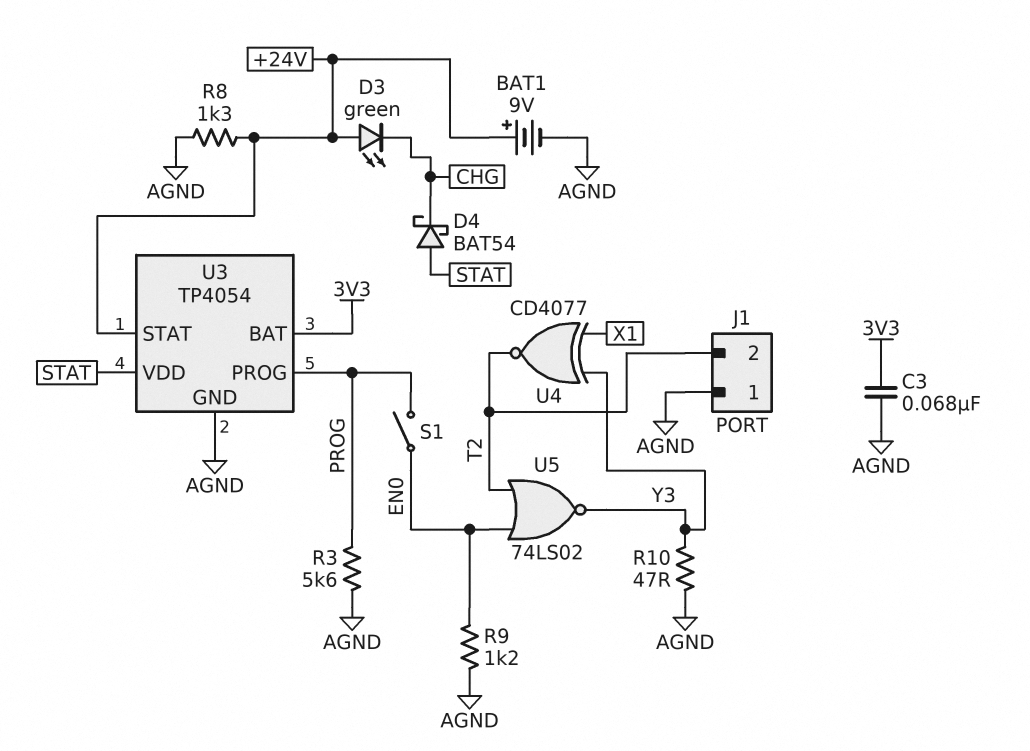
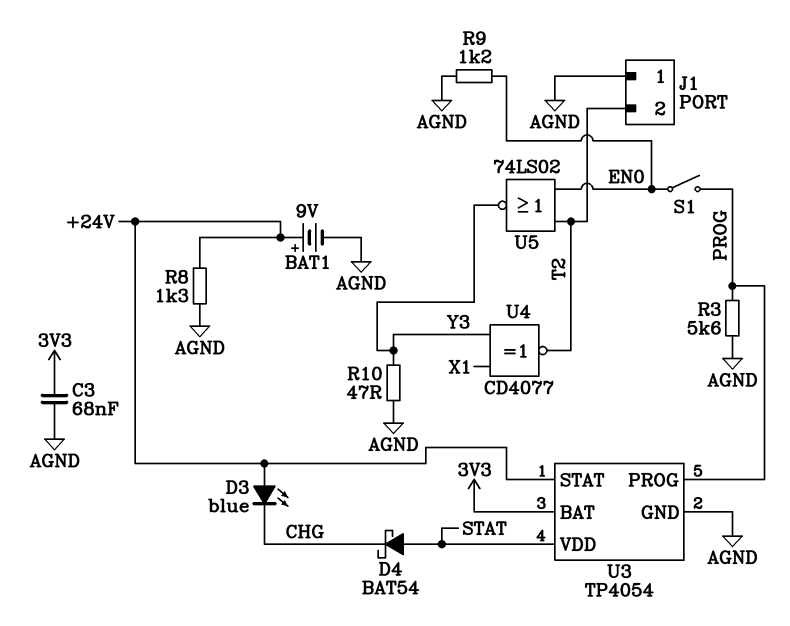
D3: LED green (A +24V, K CHG) -> LED blue (A +24V, K CHG)

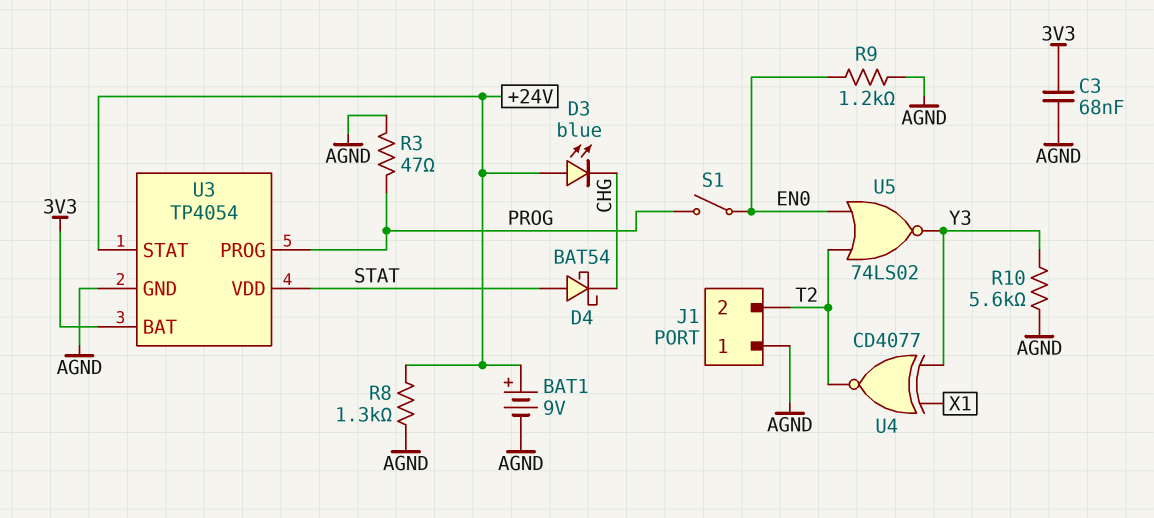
R3: 5.6k (AGND, PROG) -> 47 (AGND, PROG)
R10: 47 (AGND, Y3) -> 5.6k (AGND, Y3)

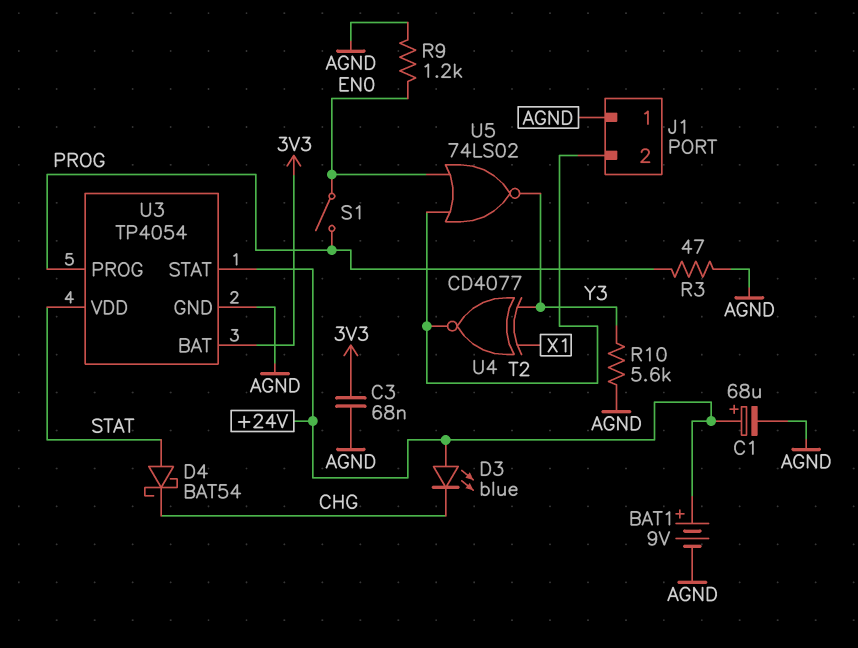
C1: none -> 68uF (plus +24V, minus AGND)
R8: 1.3k (+24V, AGND) -> none

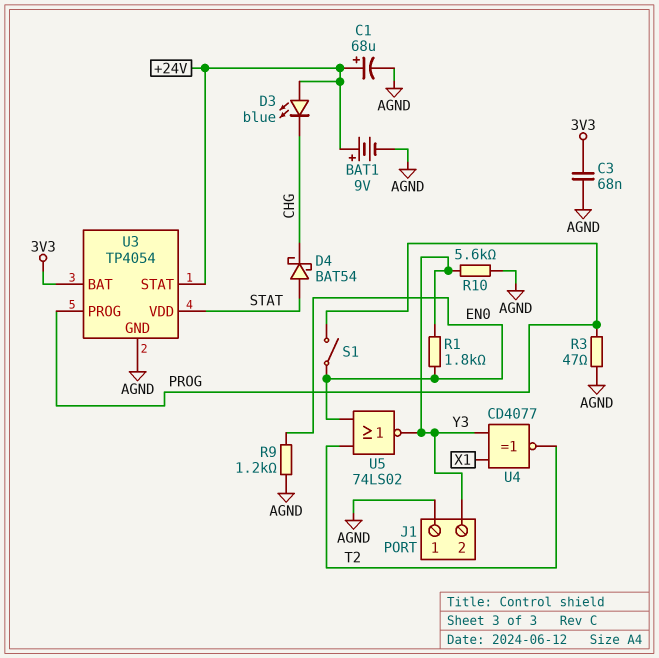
J1 pin 2: T2 -> Y3
R1: none -> 1.8k (EN0, Y3)

